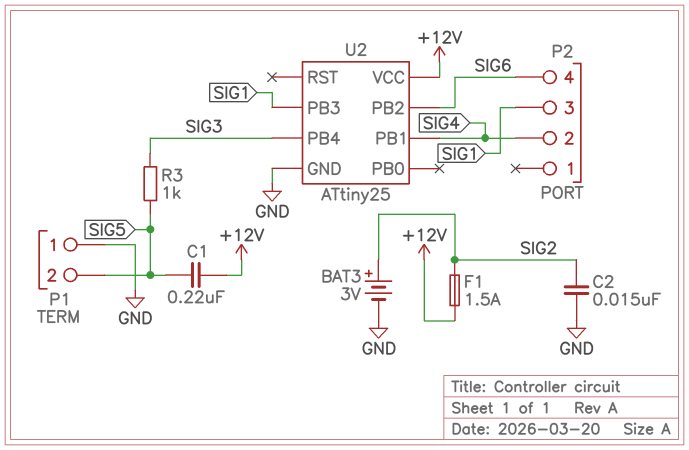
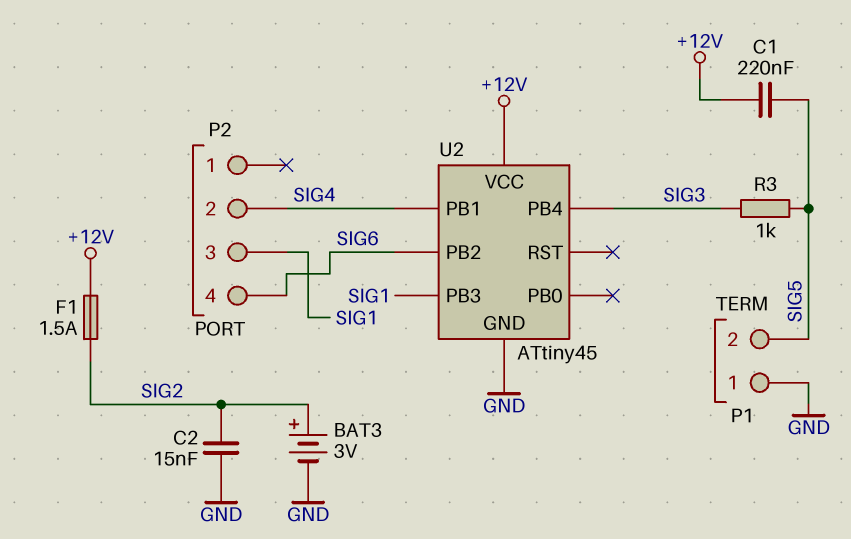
U2: ATtiny25 -> ATtiny45

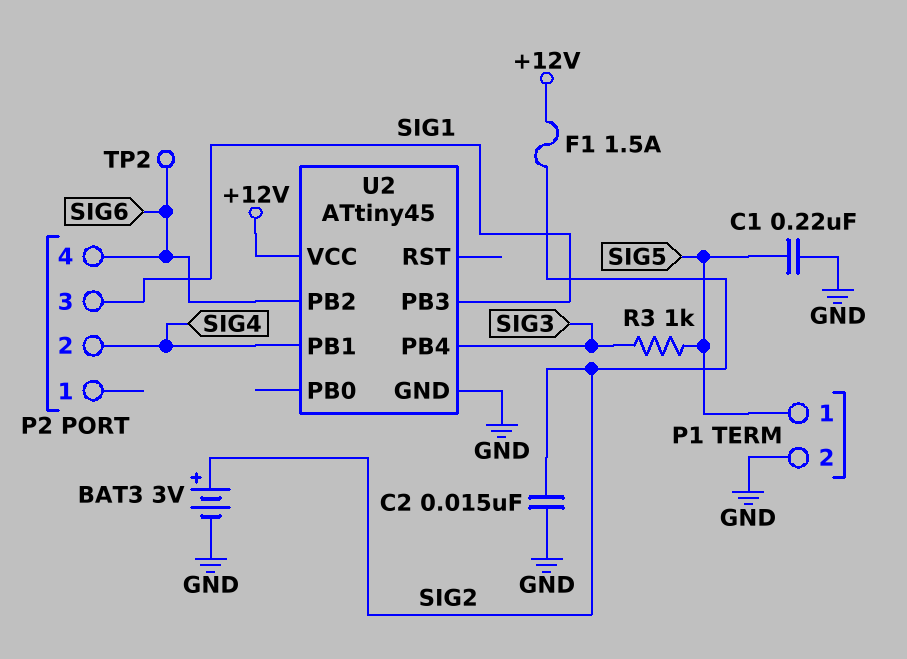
C1: 220nF (+12V, SIG5) -> 220nF (GND, SIG5)
P1 pin 1: GND -> SIG5
P1 pin 2: SIG5 -> GND
TP2: none -> test point (SIG6)

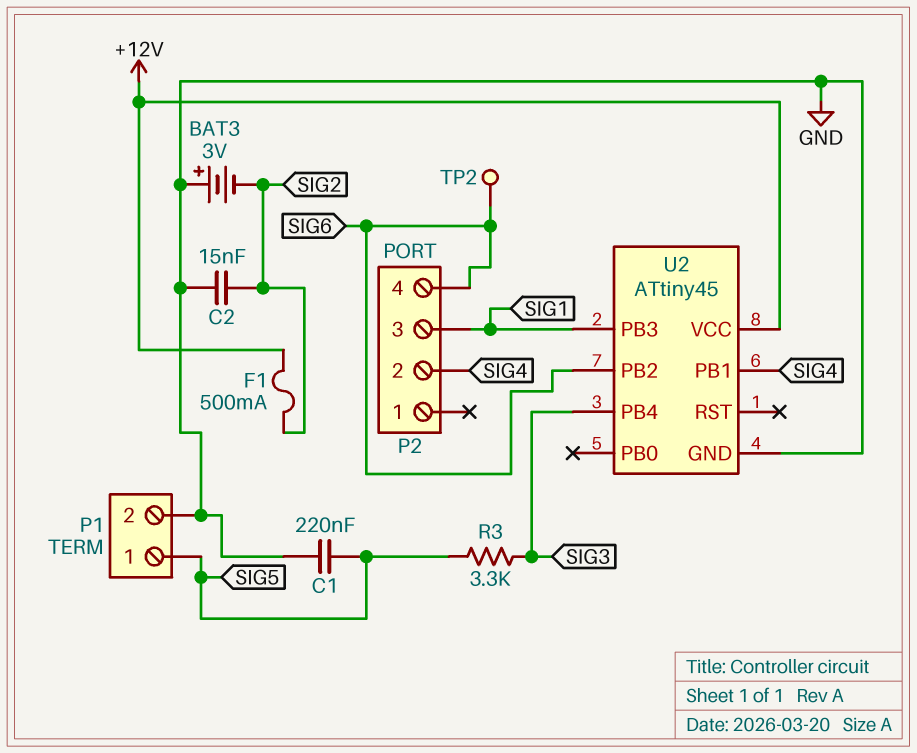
BAT3: 3V (plus SIG2, minus GND) -> 3V (plus GND, minus SIG2)
F1: 1.5A (+12V, SIG2) -> 500mA (+12V, SIG2)
R3: 1k (SIG3, SIG5) -> 3.3k (SIG3, SIG5)

